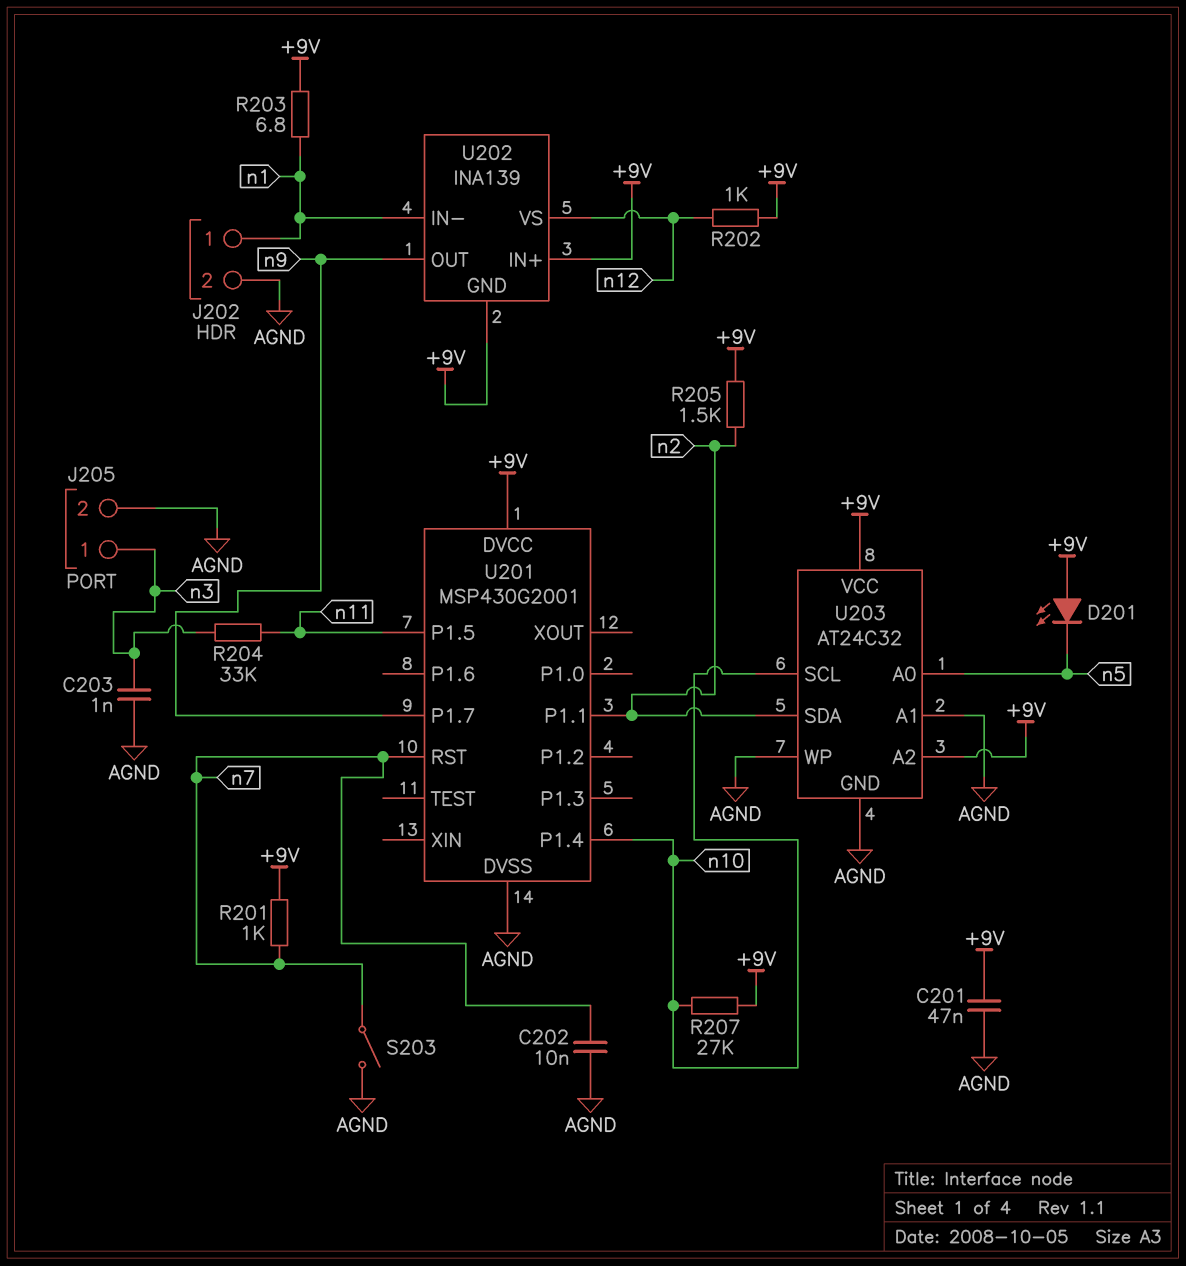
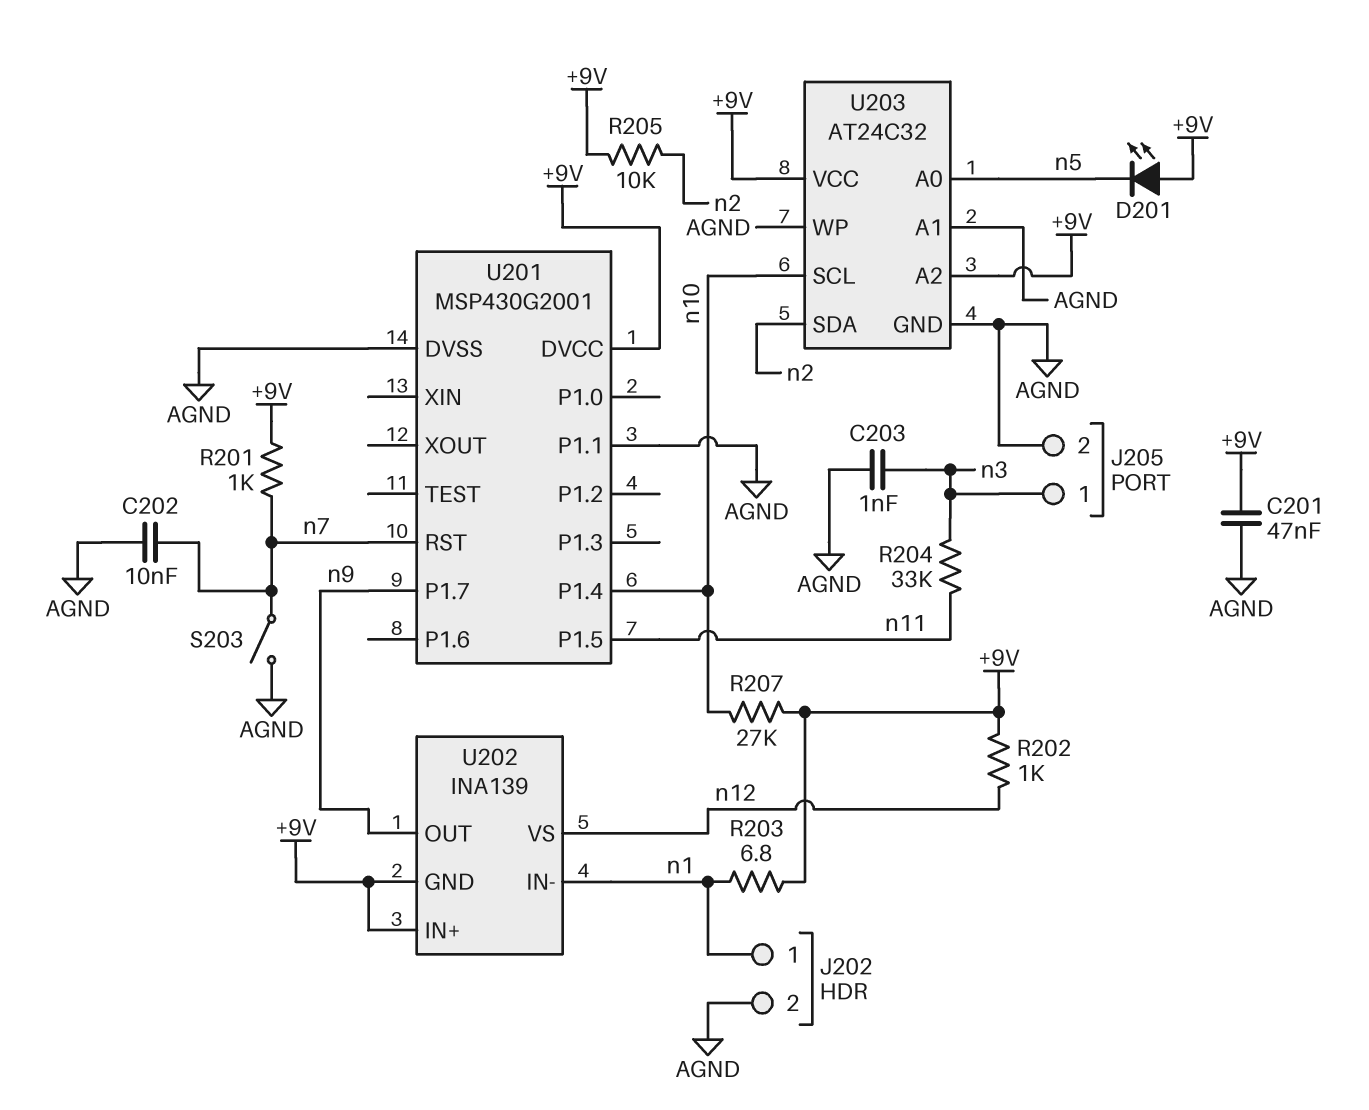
R205: 1.5k (+9V, n2) -> 10k (+9V, n2)
U201 pin P1.1: n2 -> AGND

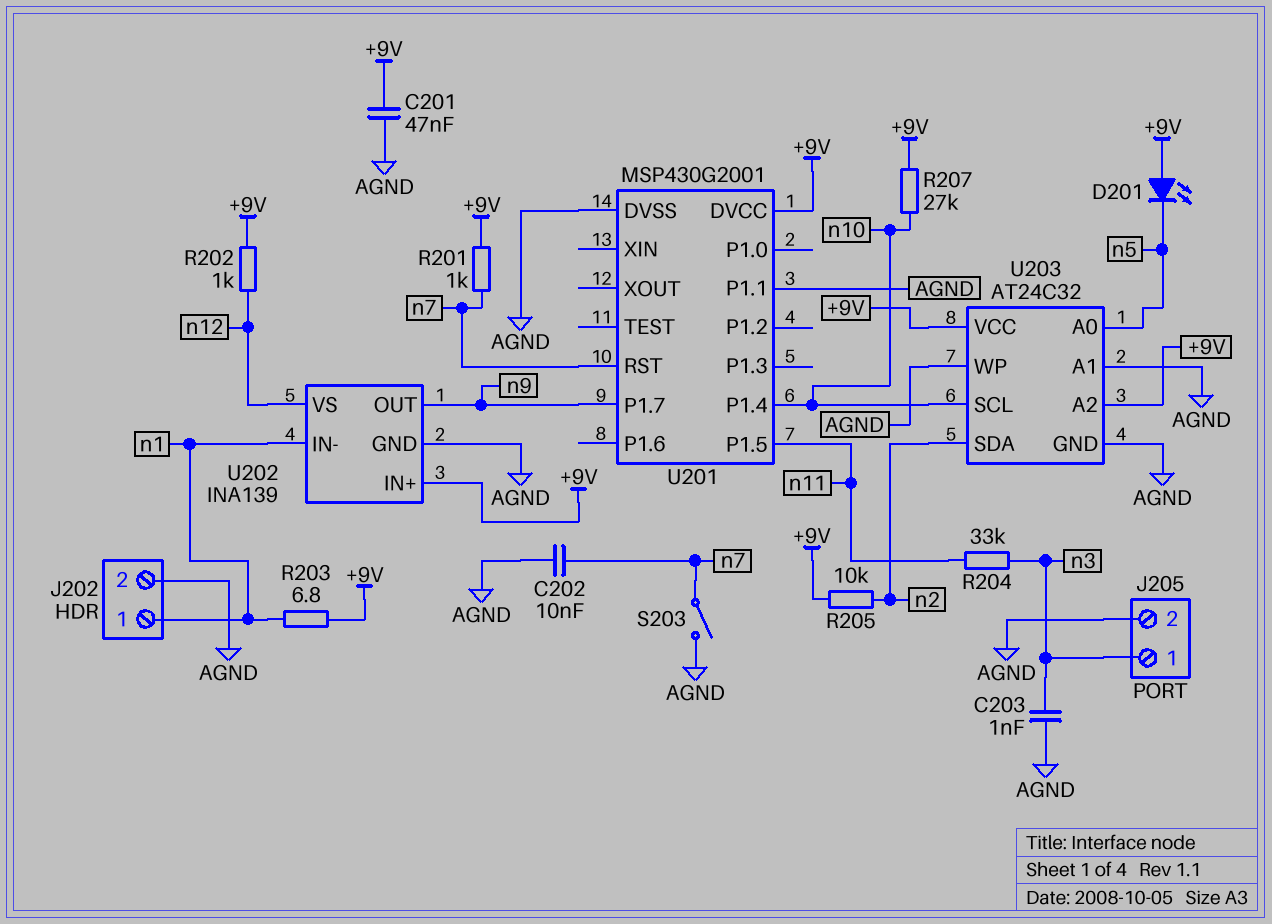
U202 pin GND: +9V -> AGND

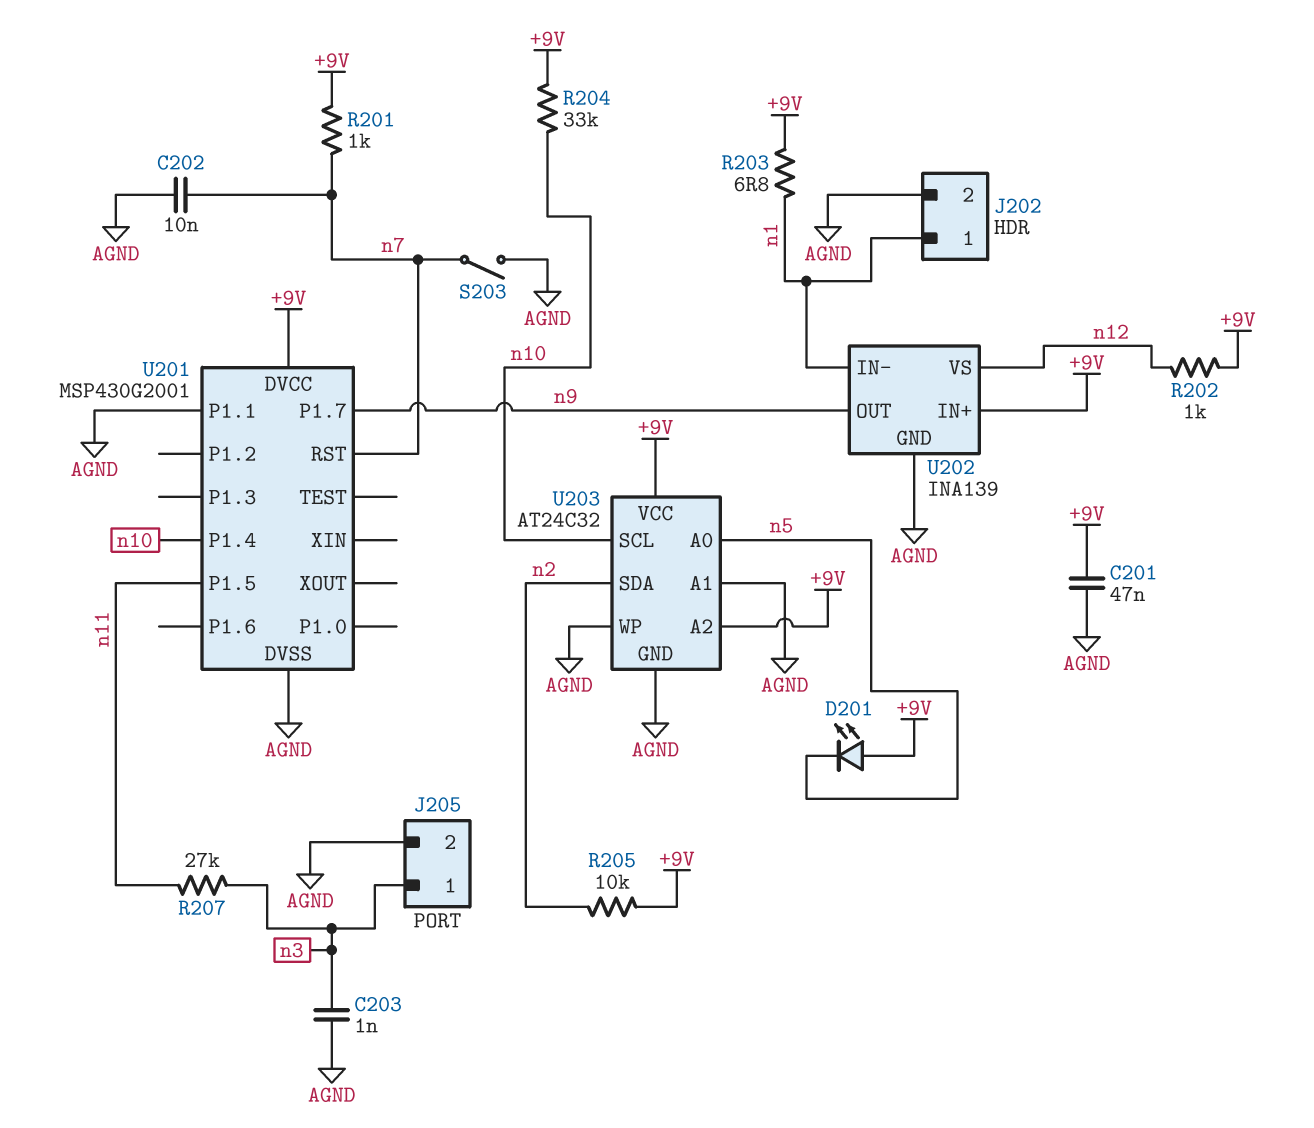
R204: 33k (n3, n11) -> 33k (+9V, n10)
R207: 27k (+9V, n10) -> 27k (n3, n11)

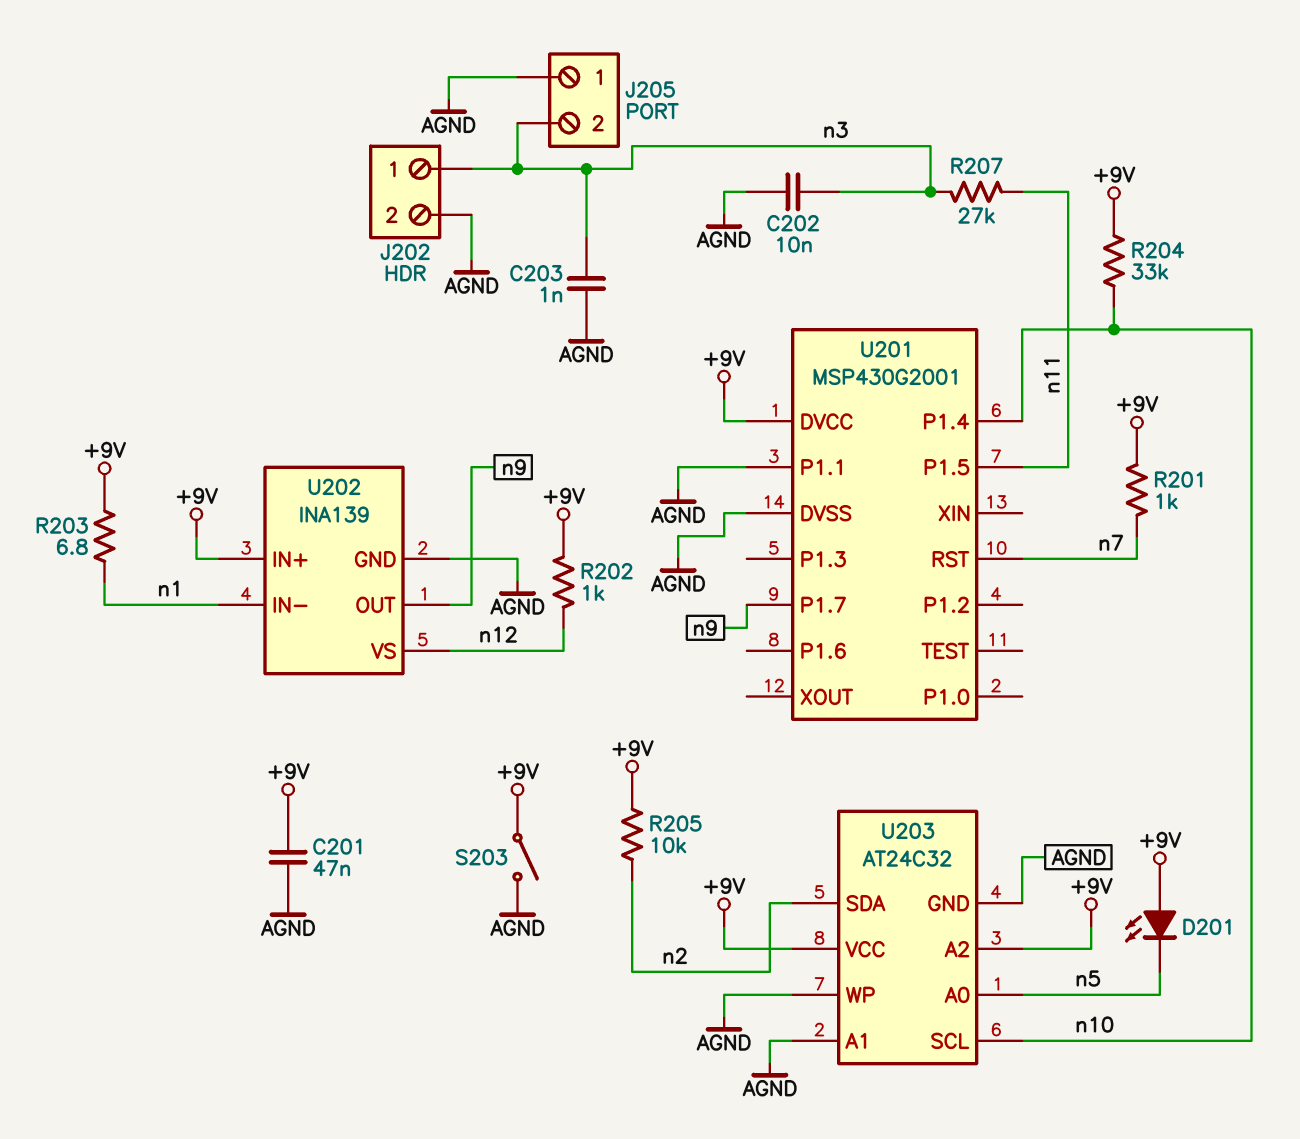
C202: 10nF (AGND, n7) -> 10nF (AGND, n3)
J202 pin 1: n1 -> n3
J205 pin 1: n3 -> AGND
J205 pin 2: AGND -> n3
S203: switch (AGND, n7) -> switch (+9V, AGND)

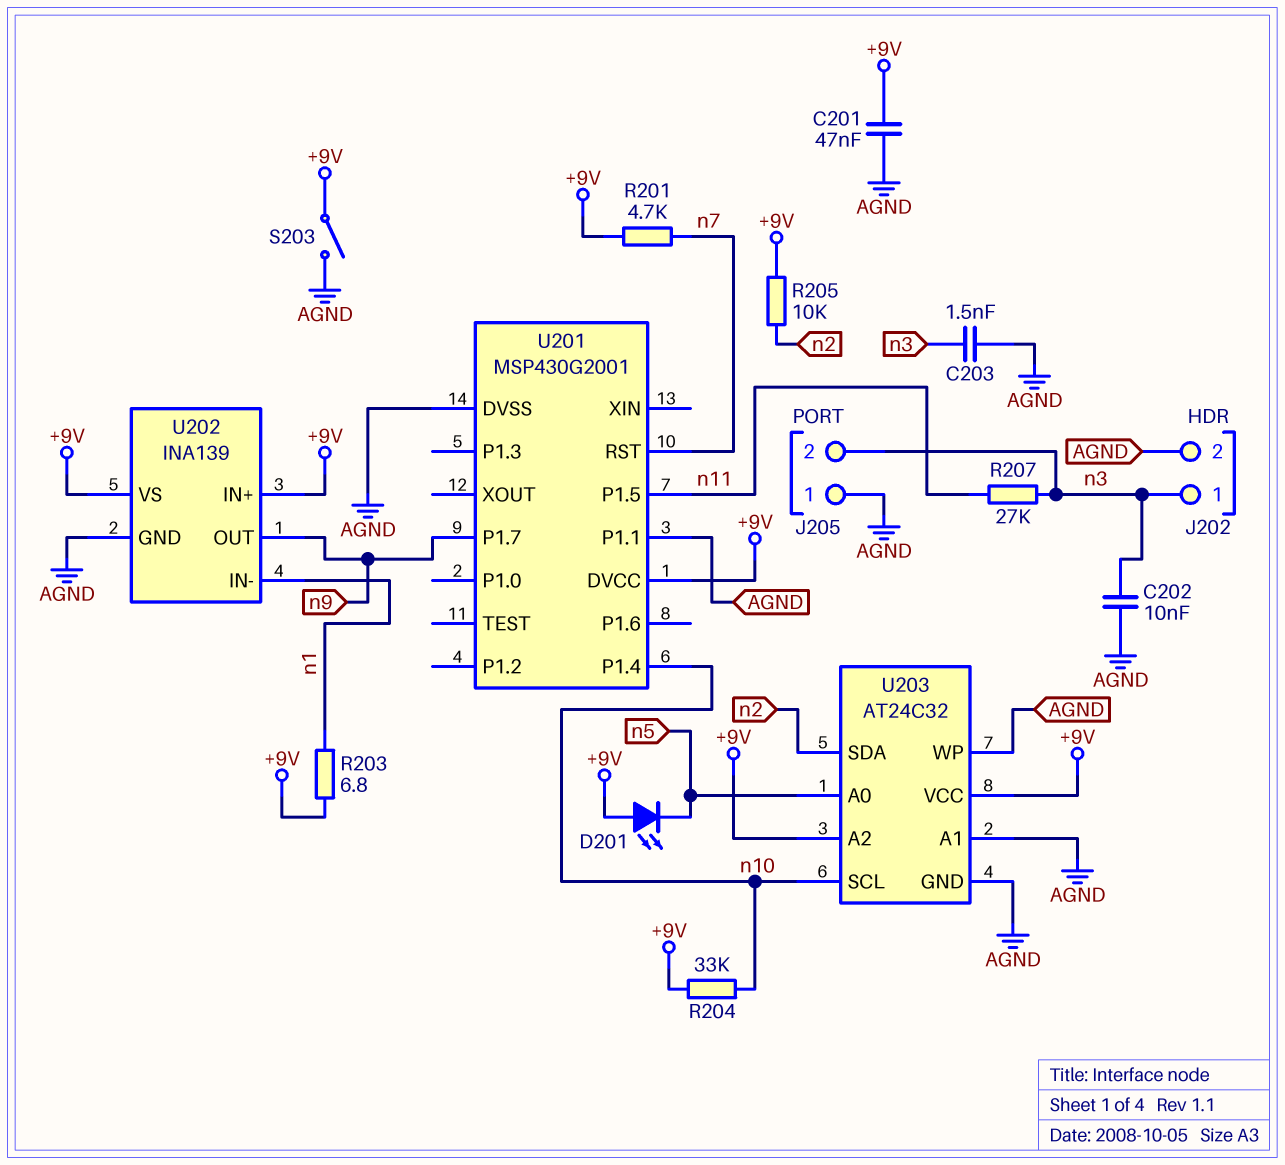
C203: 1nF (AGND, n3) -> 1.5nF (AGND, n3)
R201: 1k (+9V, n7) -> 4.7k (+9V, n7)
R202: 1k (+9V, n12) -> none
U202 pin VS: n12 -> +9V

